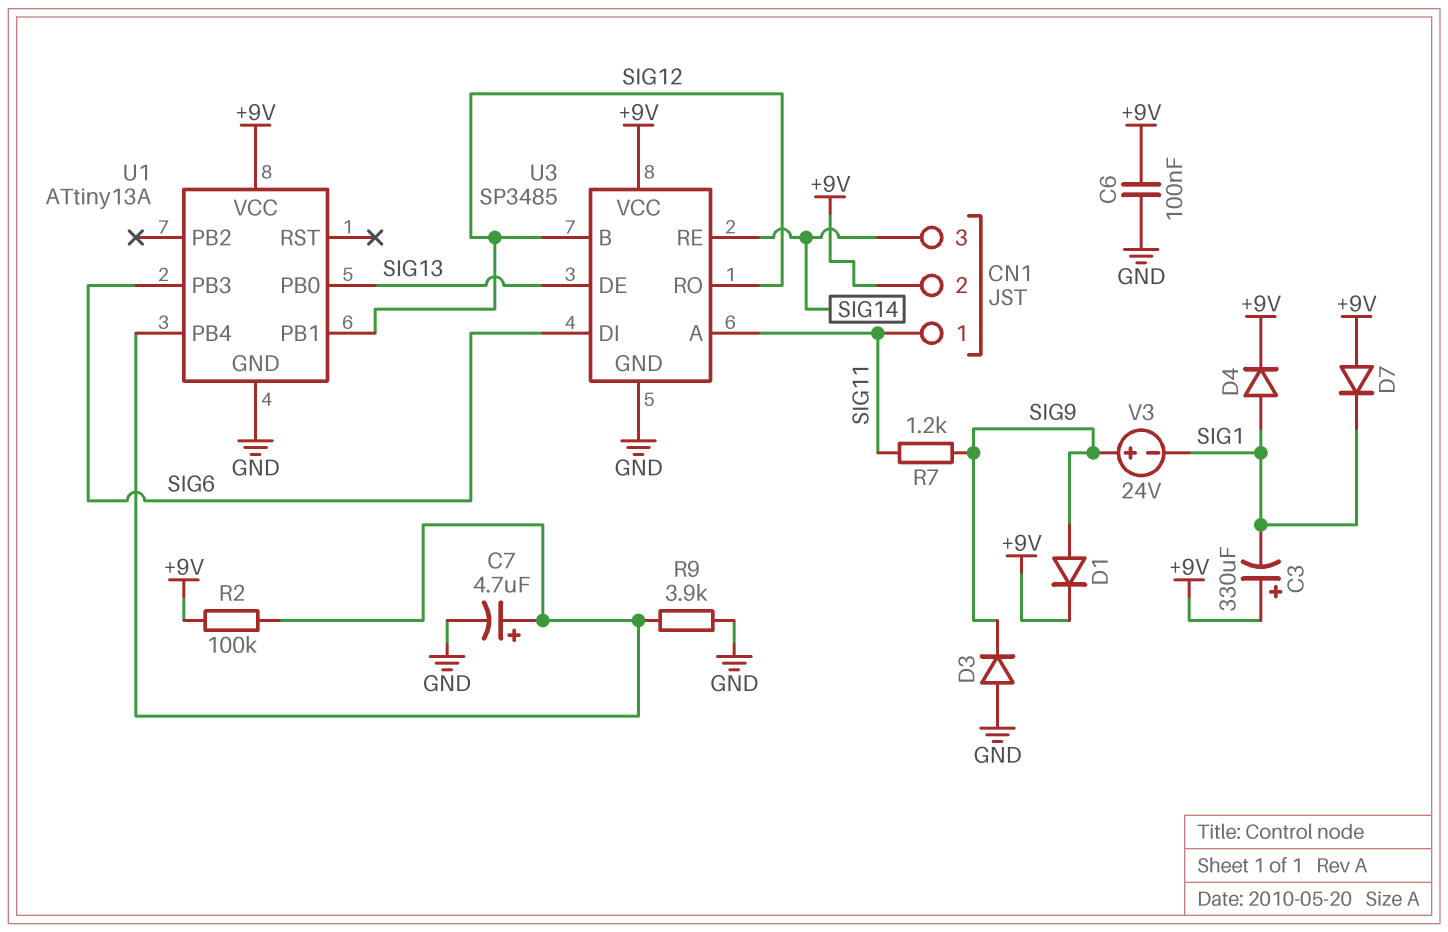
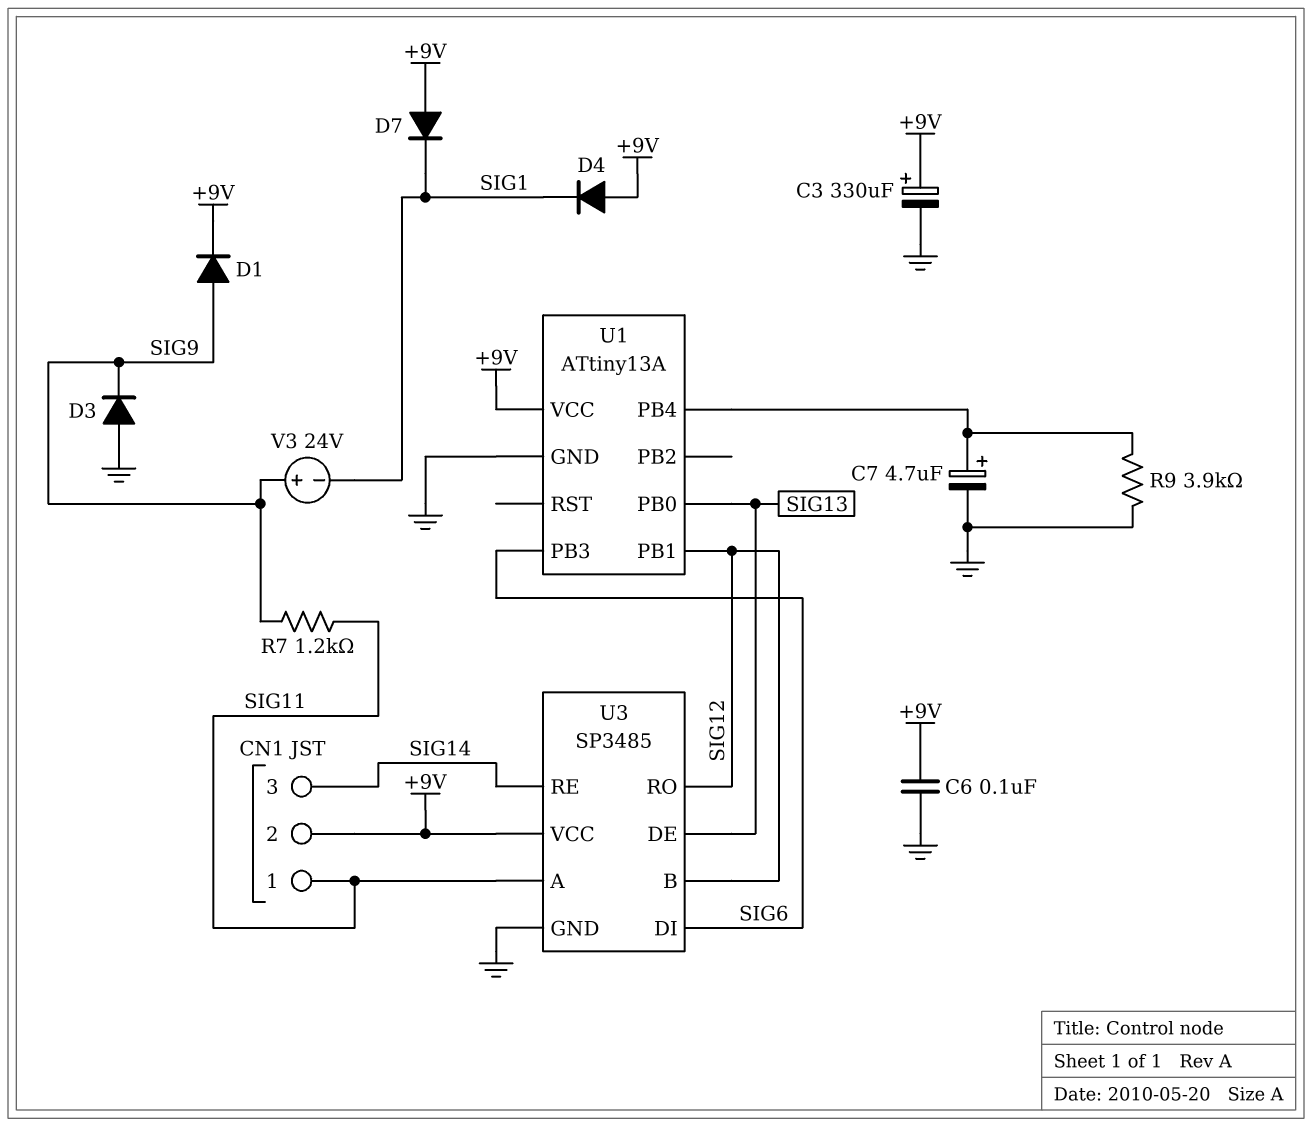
C3: 330uF (plus +9V, minus SIG1) -> 330uF (plus +9V, minus GND)
D4: diode (A SIG1, K +9V) -> diode (A +9V, K SIG1)
R2: 100k (+9V, U1/PB4) -> none

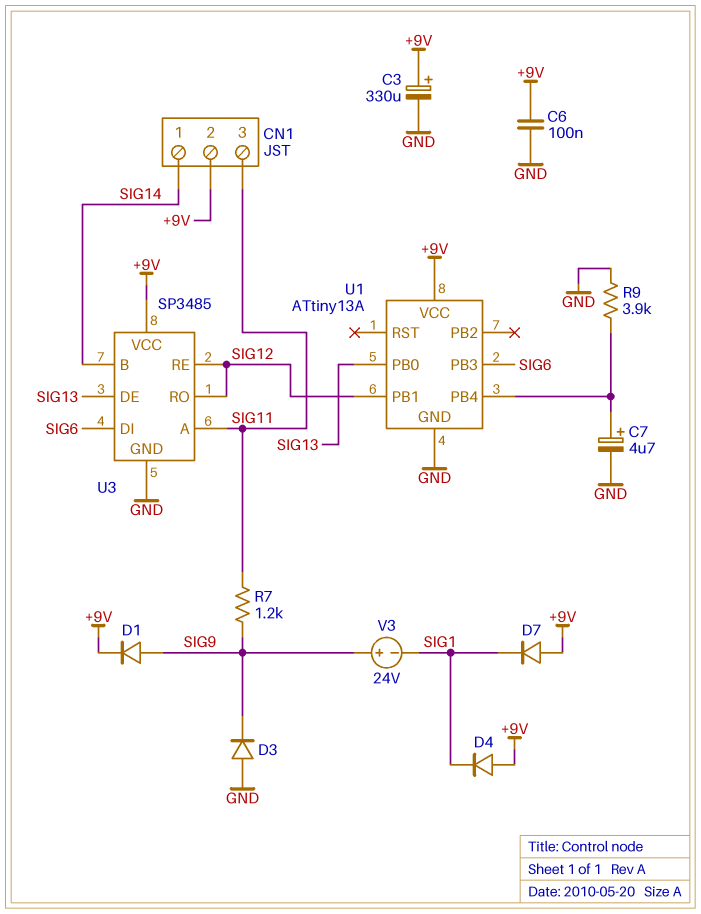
CN1 pin 1: SIG11 -> SIG14
CN1 pin 3: SIG14 -> SIG11
U3 pin B: SIG12 -> SIG14
U3 pin RE: SIG14 -> SIG12

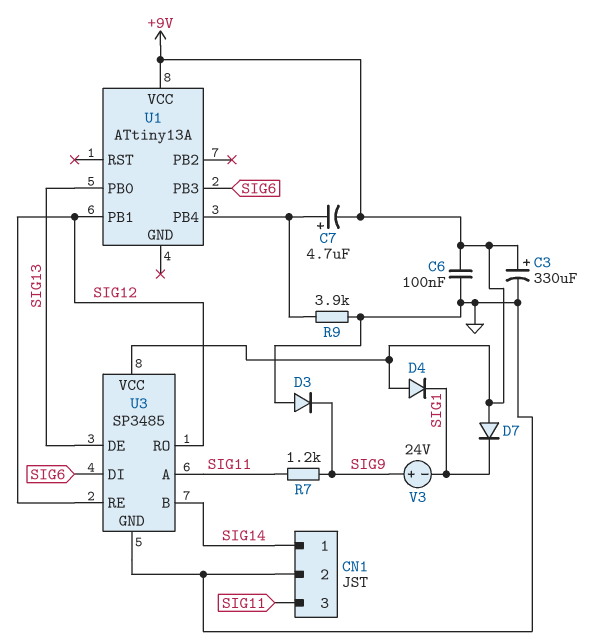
C7: 4.7uF (plus U1/PB4, minus GND) -> 4.7uF (plus U1/PB4, minus +9V)
CN1 pin 2: +9V -> GND
D1: diode (A SIG9, K +9V) -> none
U1 pin GND: GND -> none

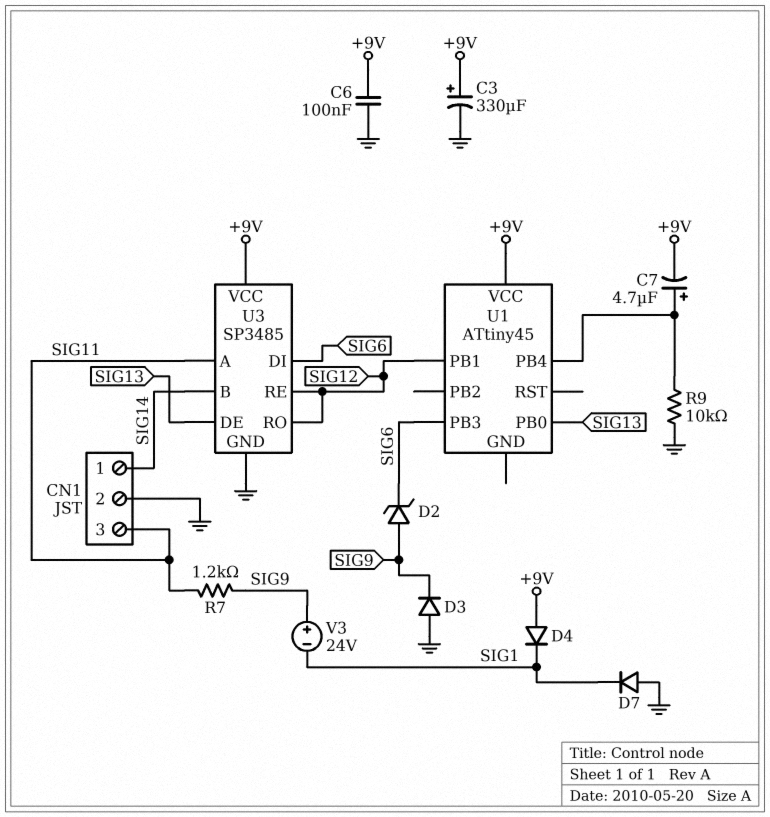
D2: none -> zener (A SIG9, K SIG6)
D7: diode (A +9V, K SIG1) -> diode (A GND, K SIG1)
R9: 3.9k (GND, U1/PB4) -> 10k (GND, U1/PB4)
U1: ATtiny13A -> ATtiny45

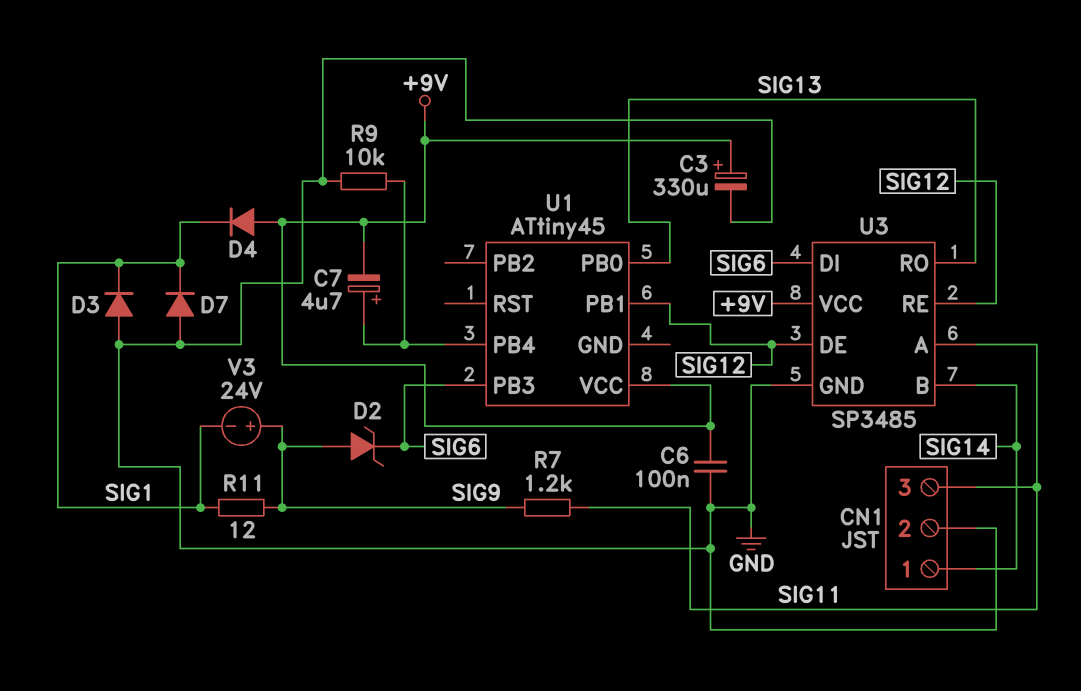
D3: diode (A GND, K SIG9) -> diode (A GND, K SIG1)
R11: none -> 12 (SIG1, SIG9)
U3 pin DE: SIG13 -> SIG12
U3 pin RO: SIG12 -> SIG13

